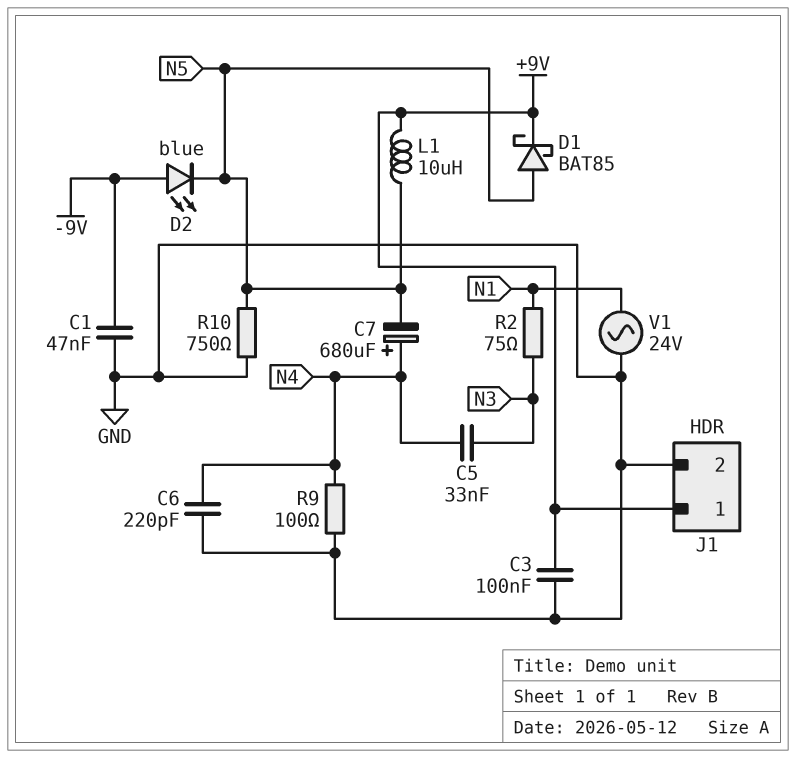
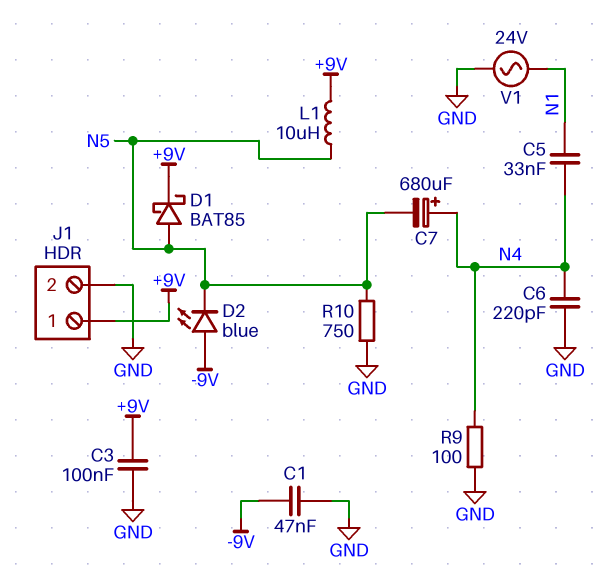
C5: 33nF (N3, N4) -> 33nF (N1, N4)
R2: 75 (N1, N3) -> none

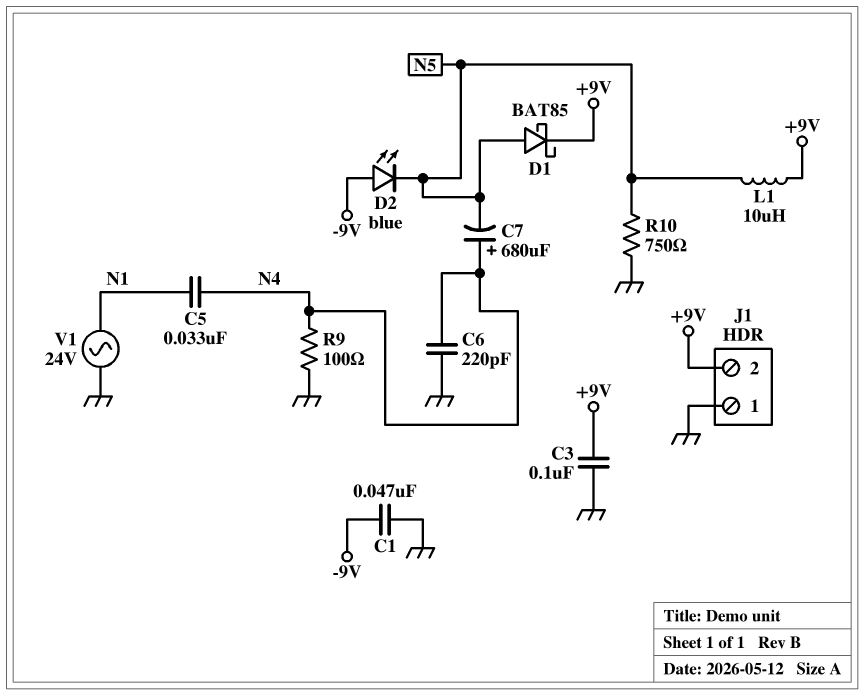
J1 pin 1: +9V -> GND
J1 pin 2: GND -> +9V

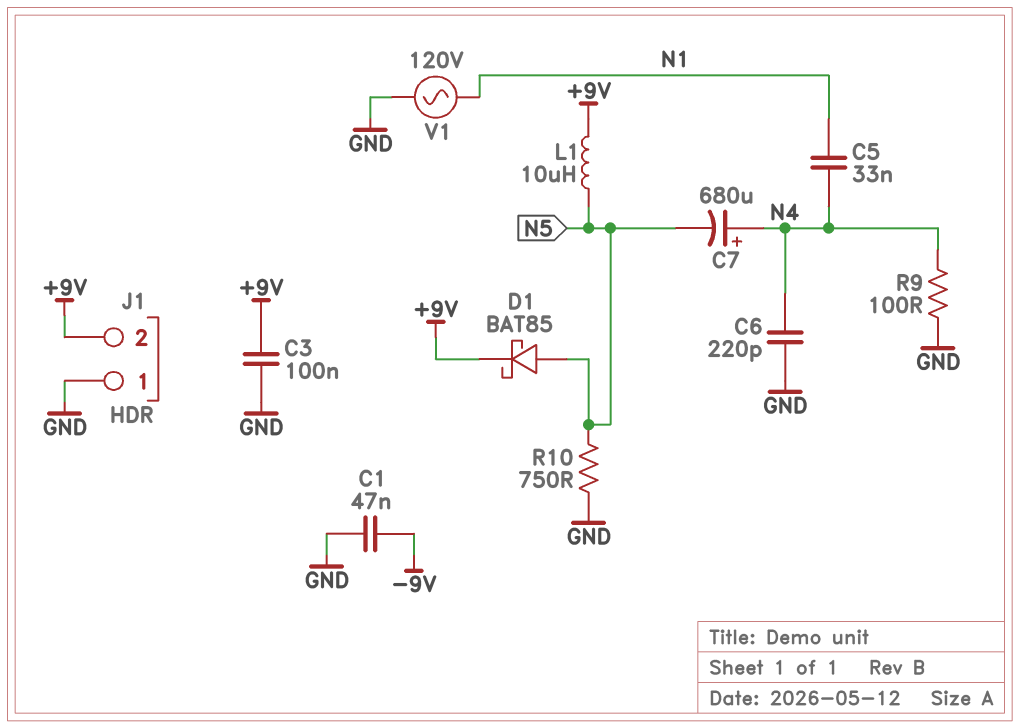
D2: LED blue (A -9V, K N5) -> none
V1: AC 24V (GND, N1) -> AC 120V (GND, N1)

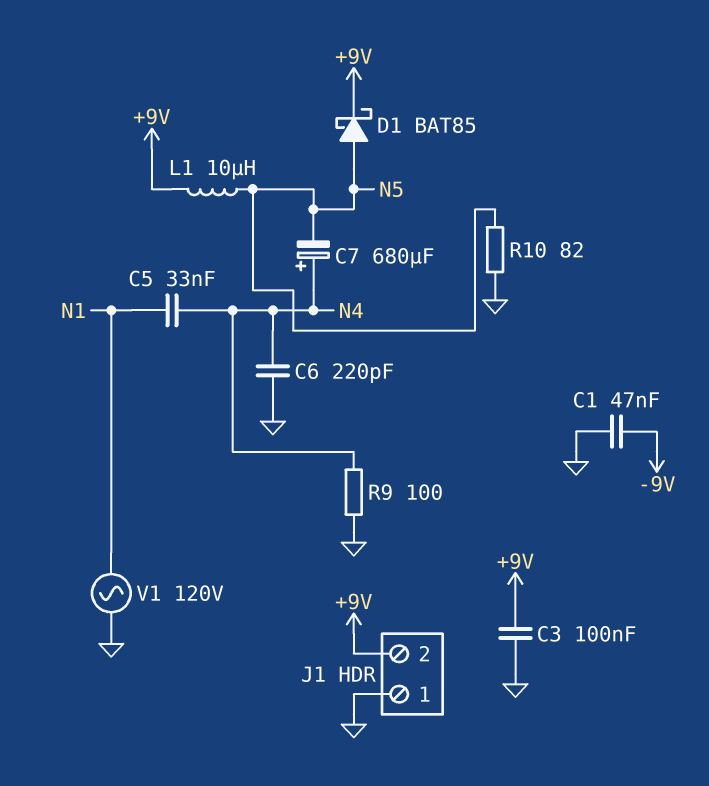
R10: 750 (GND, N5) -> 82 (GND, N5)

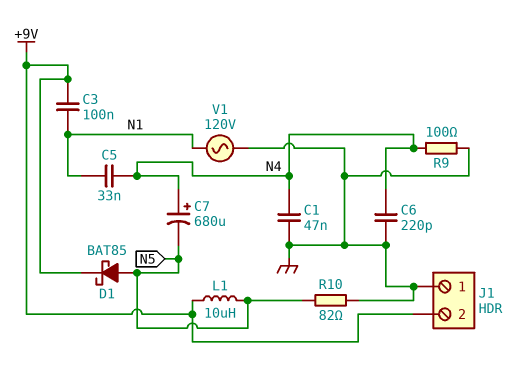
C1: 47nF (-9V, GND) -> 47nF (GND, N4)
C3: 100nF (+9V, GND) -> 100nF (+9V, N1)

